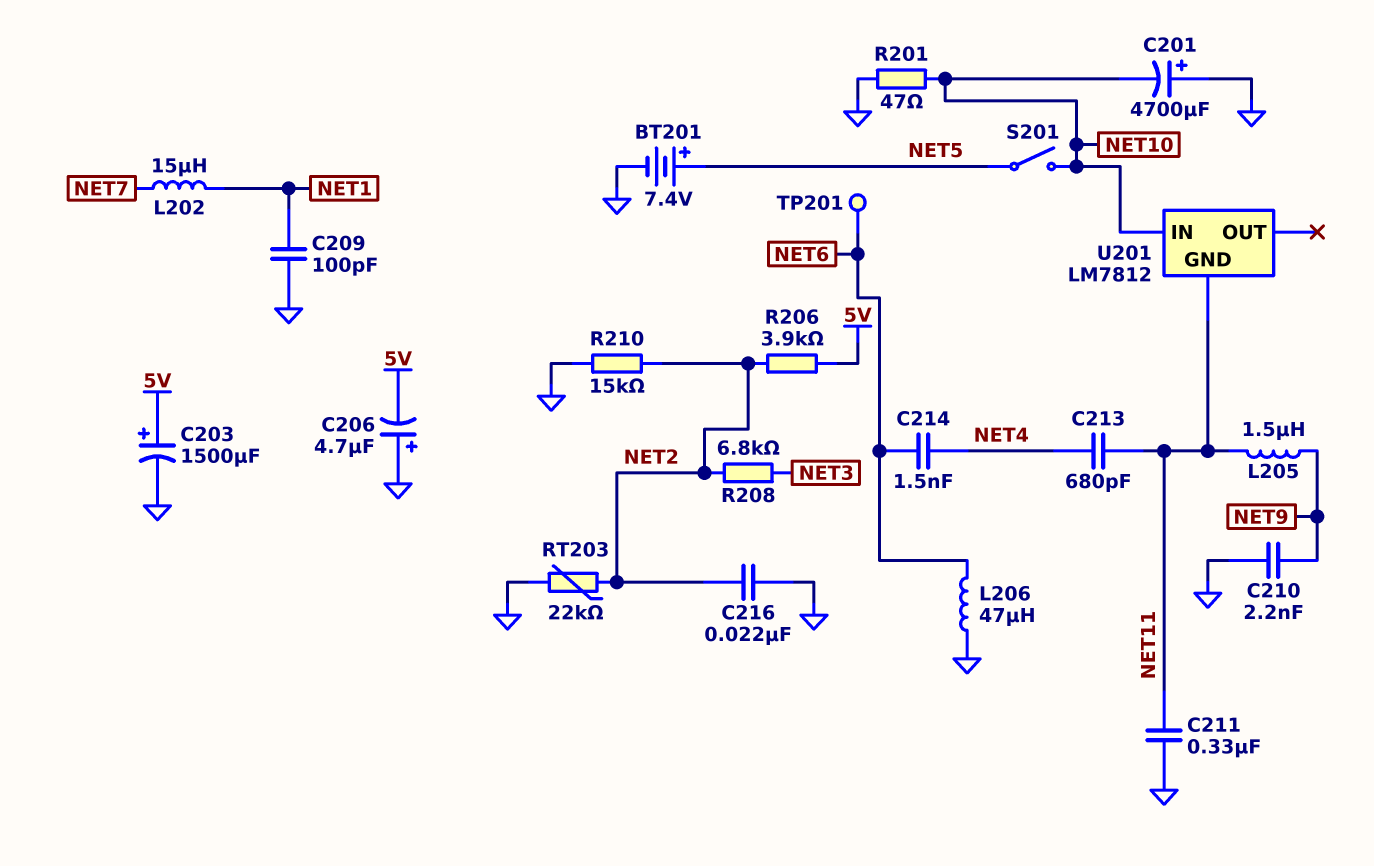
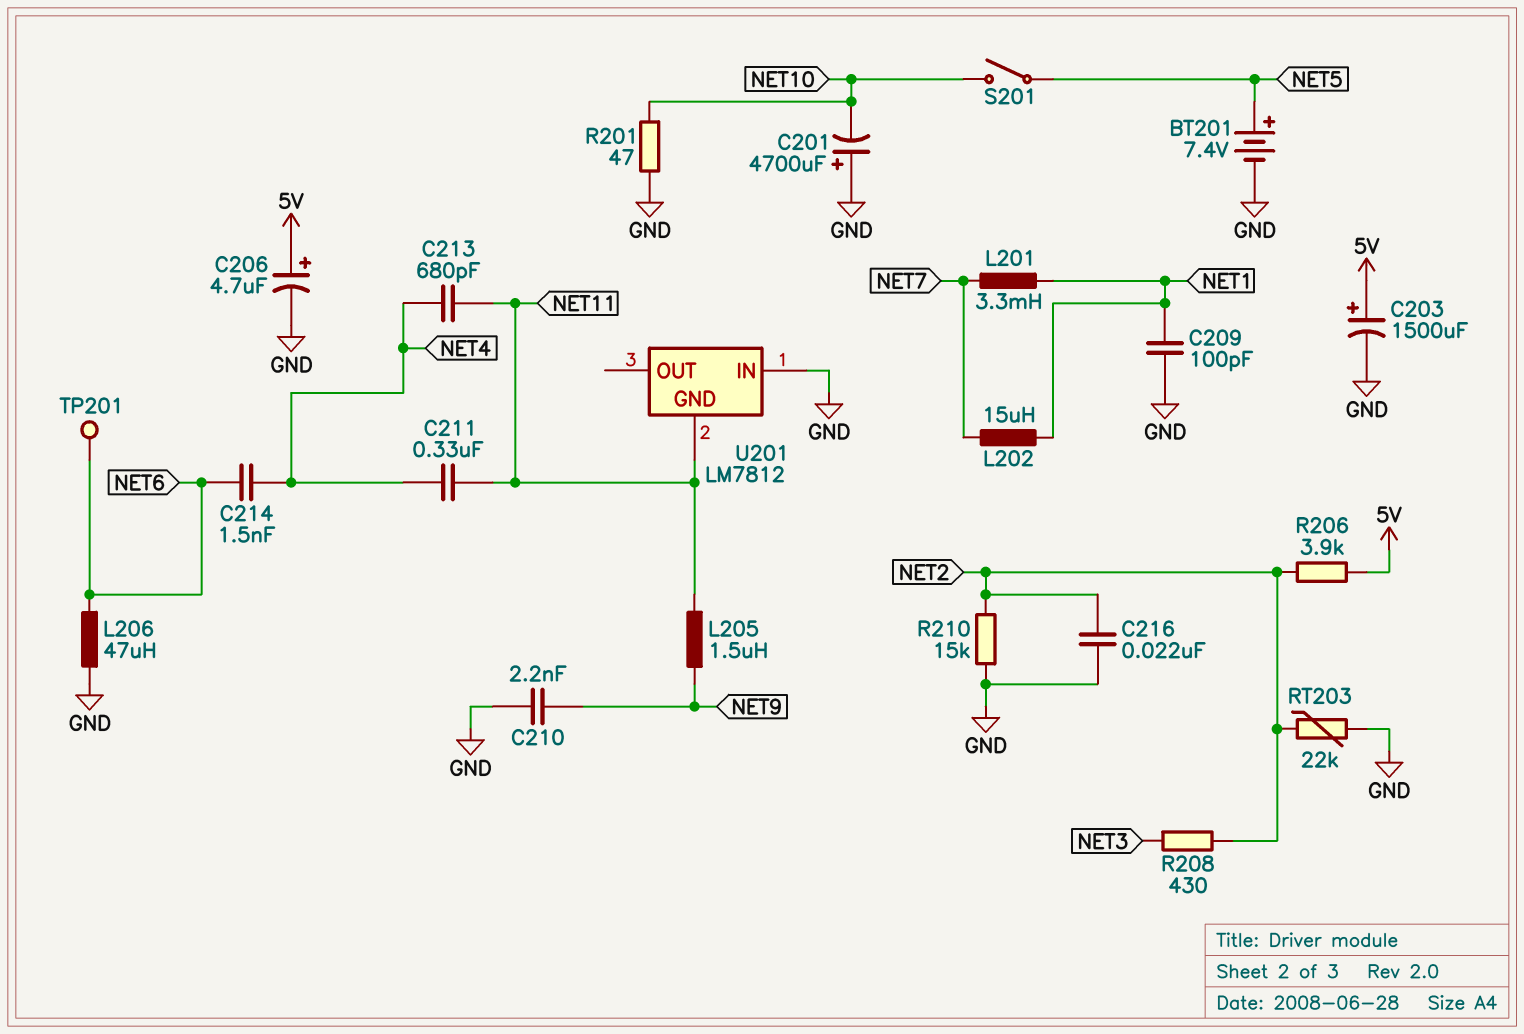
C206: 4.7uF (plus GND, minus 5V) -> 4.7uF (plus 5V, minus GND)
C211: 330nF (GND, NET11) -> 330nF (NET4, NET11)
L201: none -> 3.3mH (NET1, NET7)
R208: 6.8k (NET2, NET3) -> 430 (NET2, NET3)
U201 pin IN: NET10 -> GND

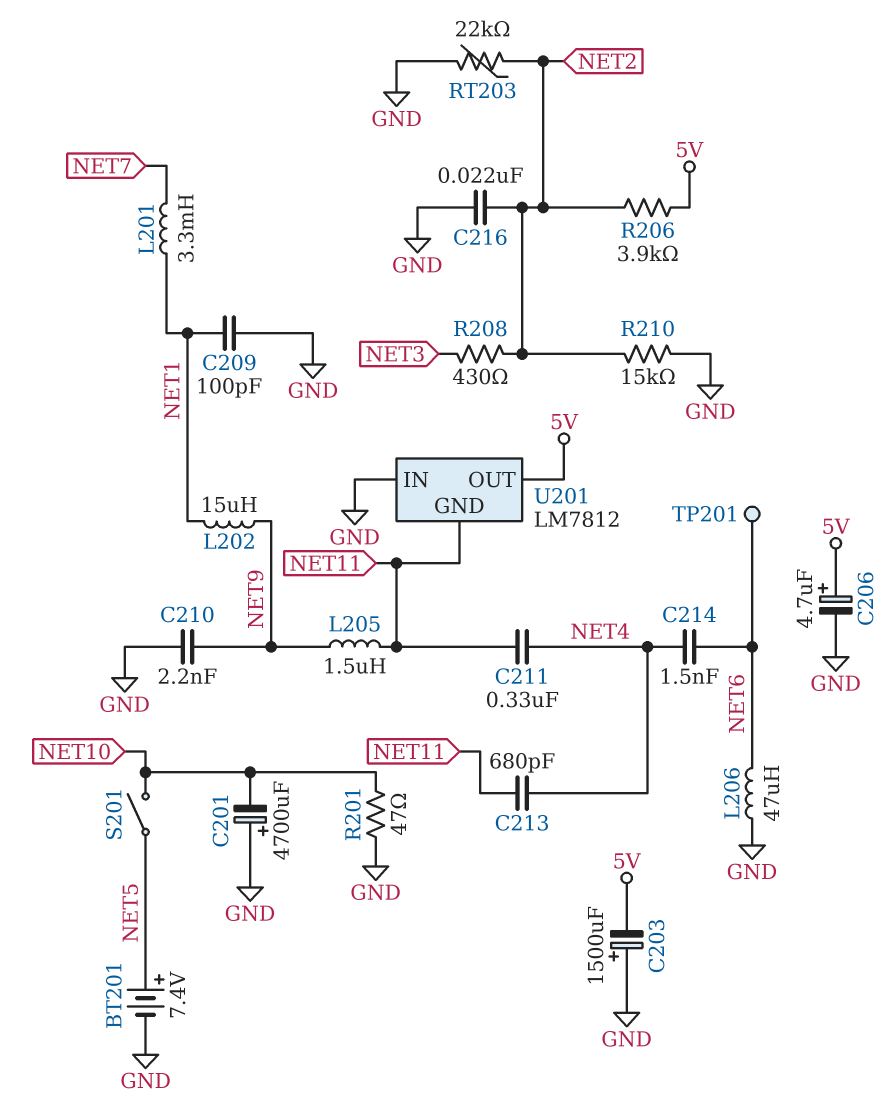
C203: 1500uF (plus 5V, minus GND) -> 1500uF (plus GND, minus 5V)
L202: 15uH (NET1, NET7) -> 15uH (NET1, NET9)
U201 pin OUT: none -> 5V

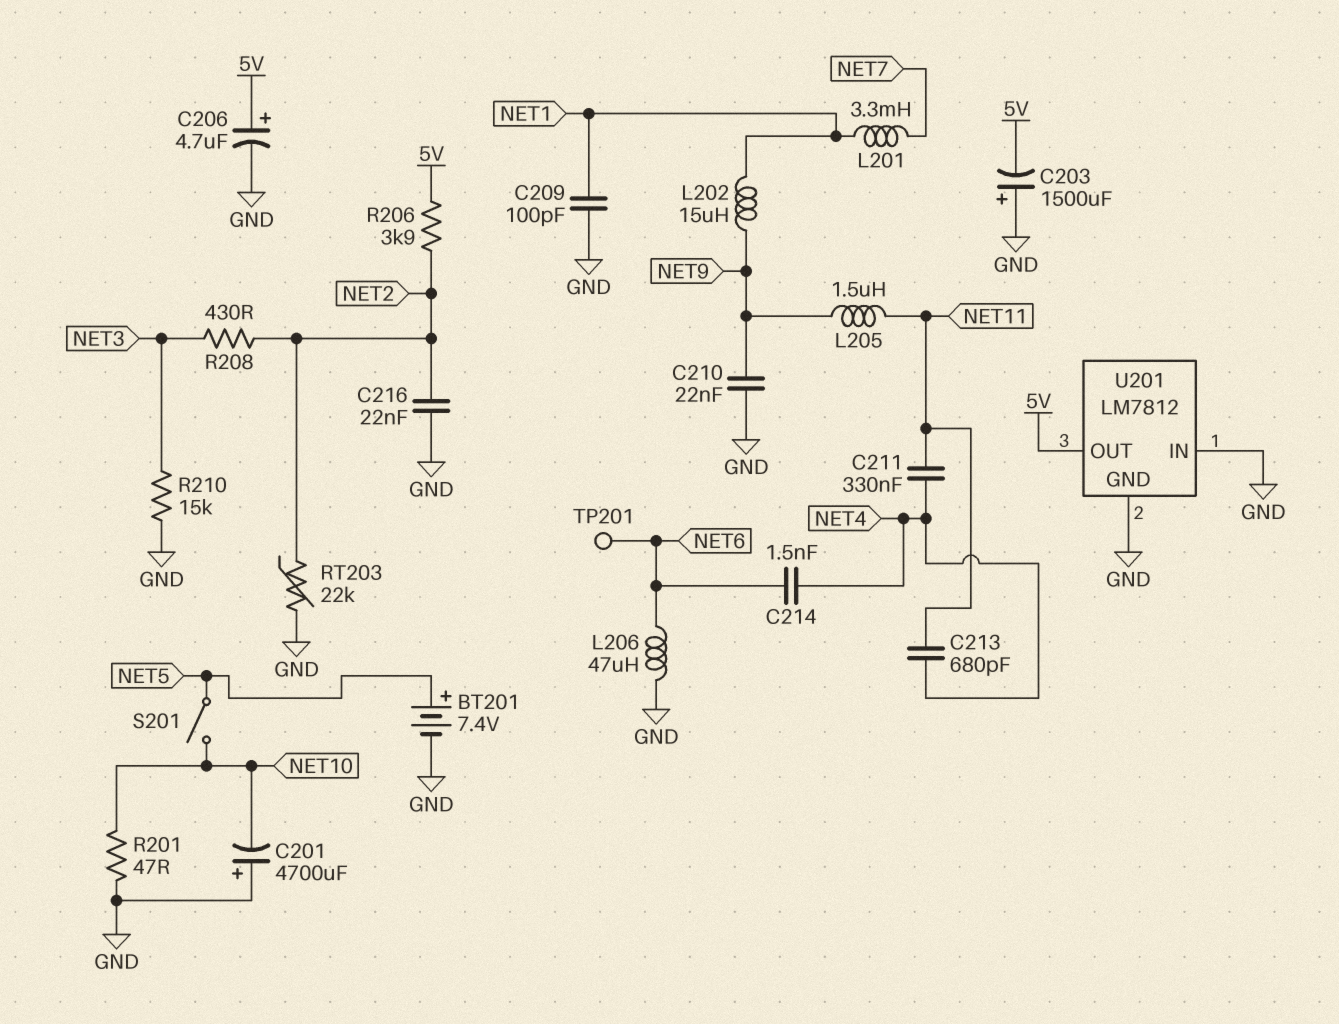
C210: 2.2nF (GND, NET9) -> 22nF (GND, NET9)
R210: 15k (GND, NET2) -> 15k (GND, NET3)
U201 pin GND: NET11 -> GND

